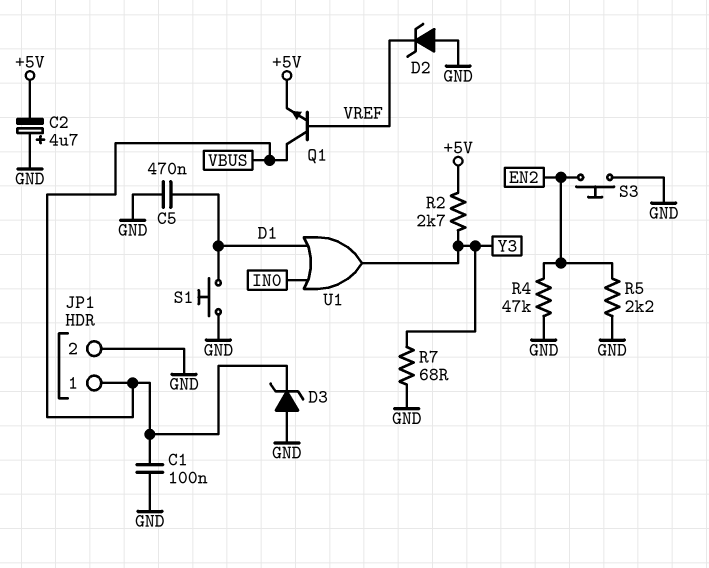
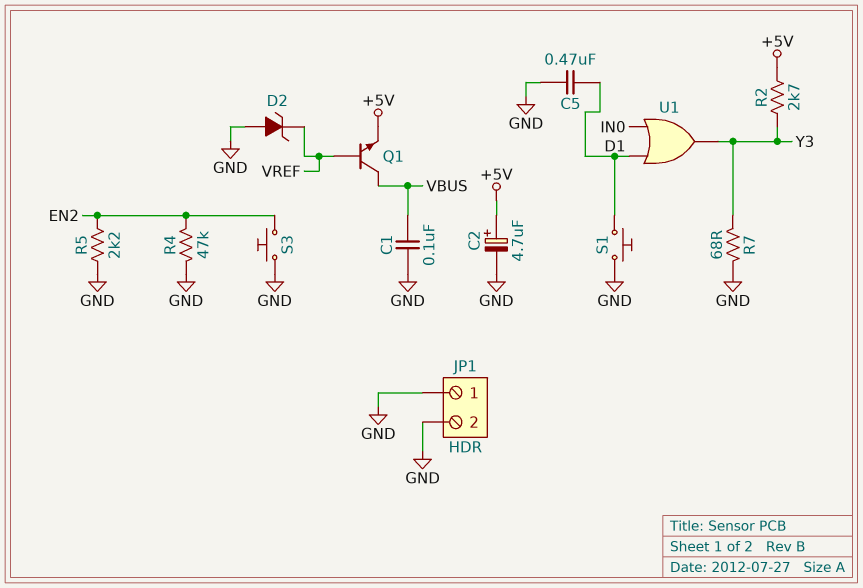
C2: 4.7uF (plus GND, minus +5V) -> 4.7uF (plus +5V, minus GND)
D3: zener (A GND, K VBUS) -> none
JP1 pin 1: VBUS -> GND

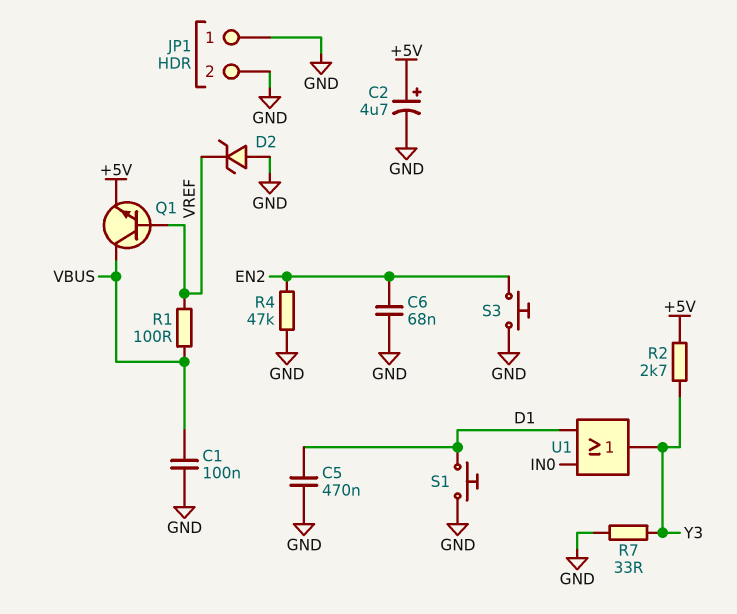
C6: none -> 68nF (EN2, GND)
R1: none -> 100 (VBUS, VREF)
R5: 2.2k (EN2, GND) -> none
R7: 68 (GND, Y3) -> 33 (GND, Y3)

